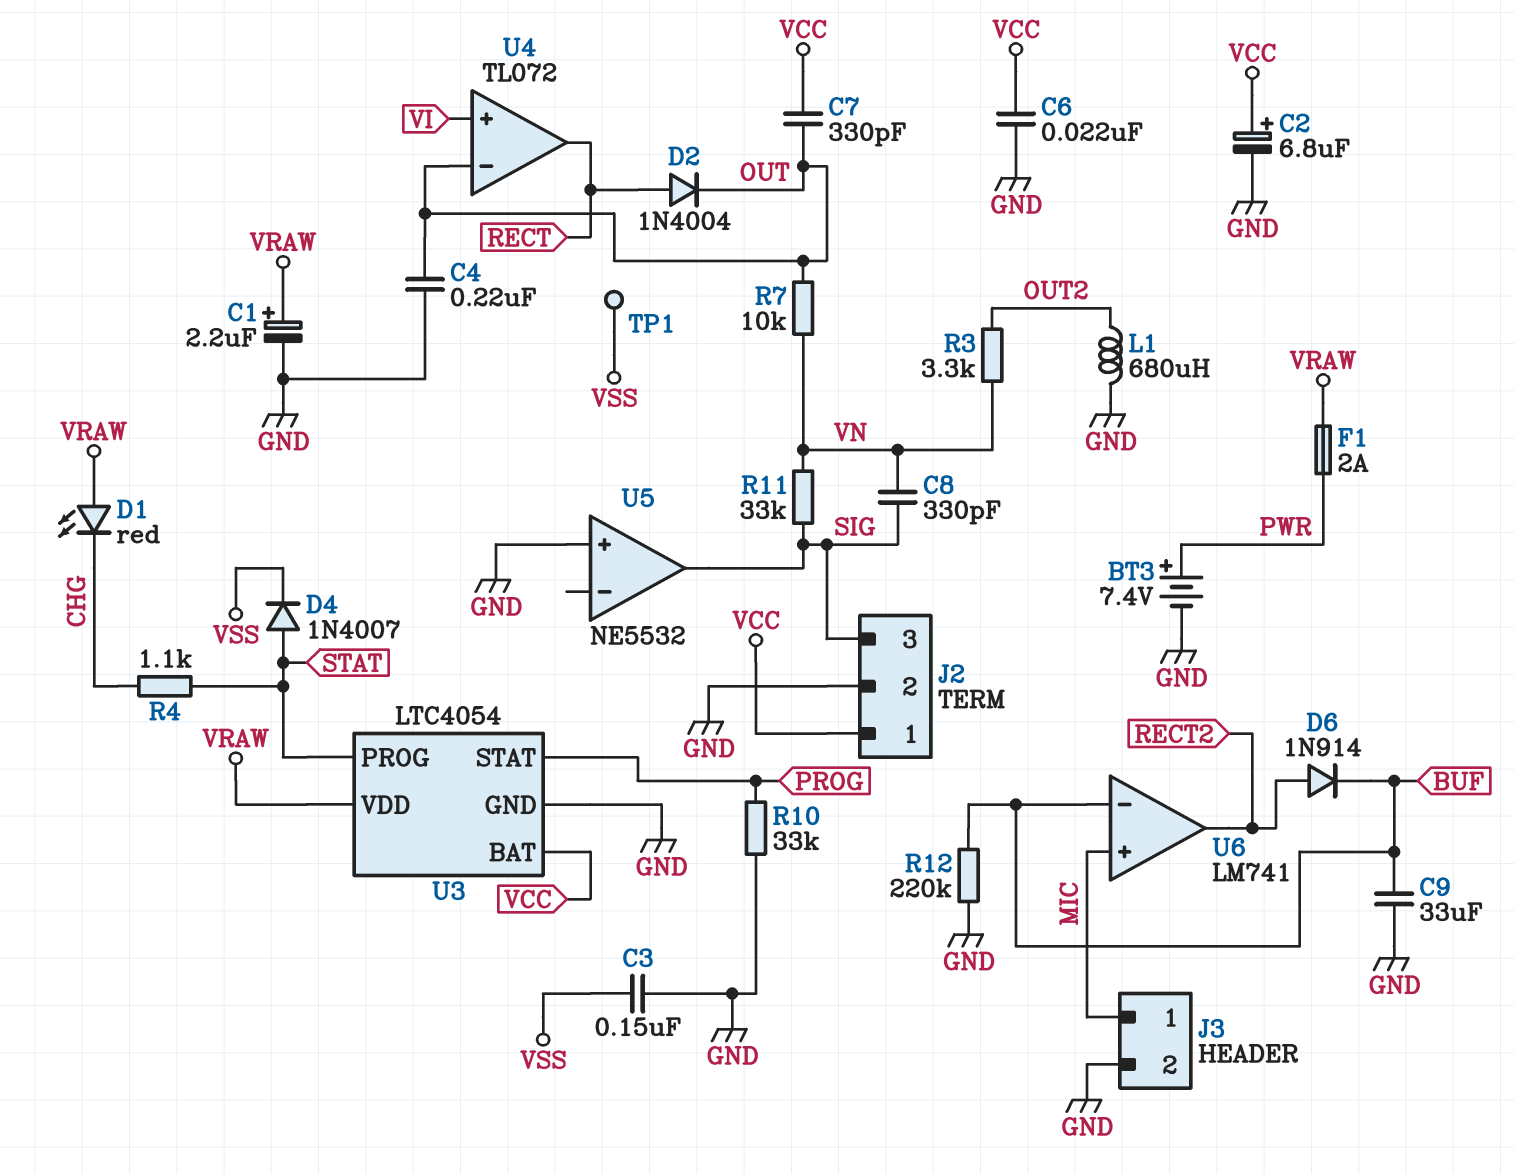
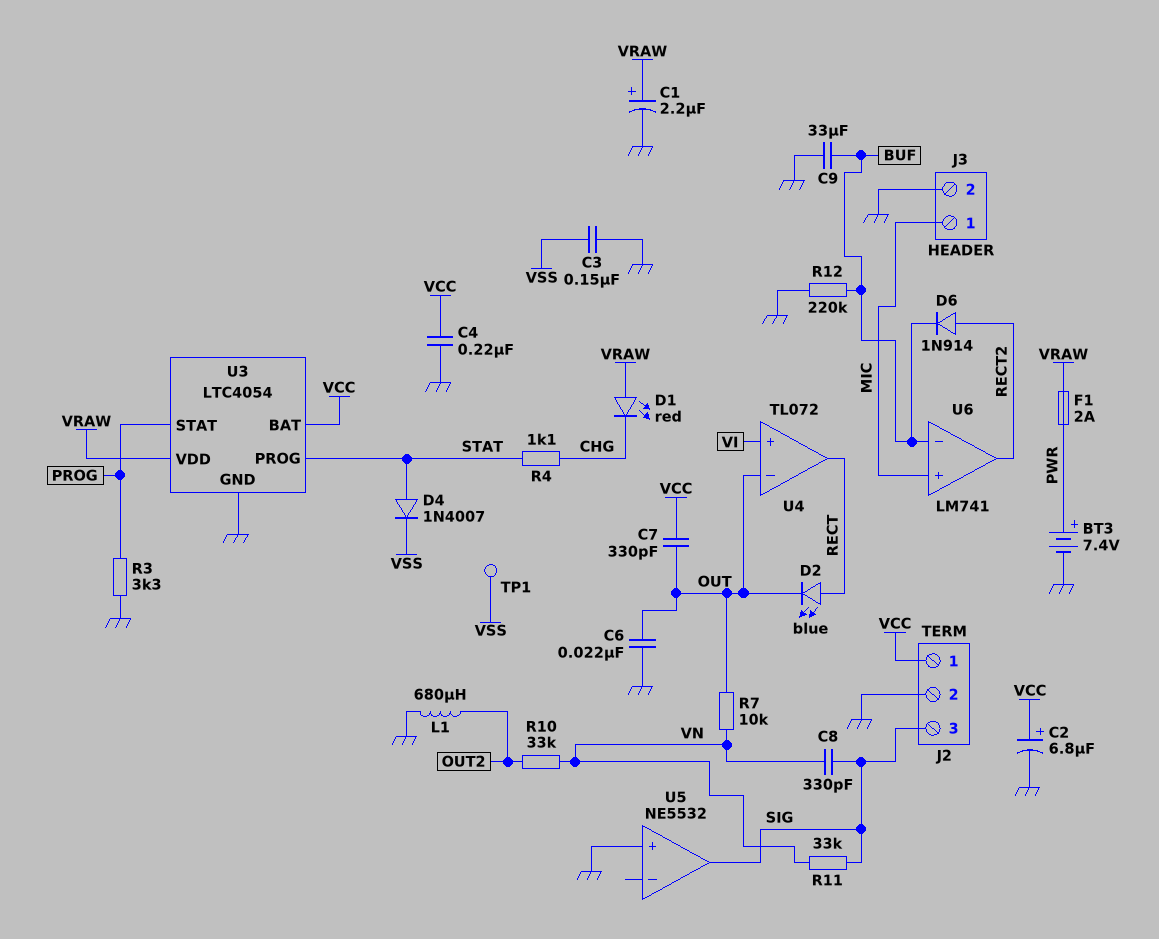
C4: 220nF (GND, OUT) -> 220nF (GND, VCC)
C6: 22nF (GND, VCC) -> 22nF (GND, OUT)
D2: diode 1N4004 (A RECT, K OUT) -> LED blue (A RECT, K OUT)
R3: 3.3k (OUT2, VN) -> 3.3k (GND, PROG)
R10: 33k (GND, PROG) -> 33k (OUT2, VN)

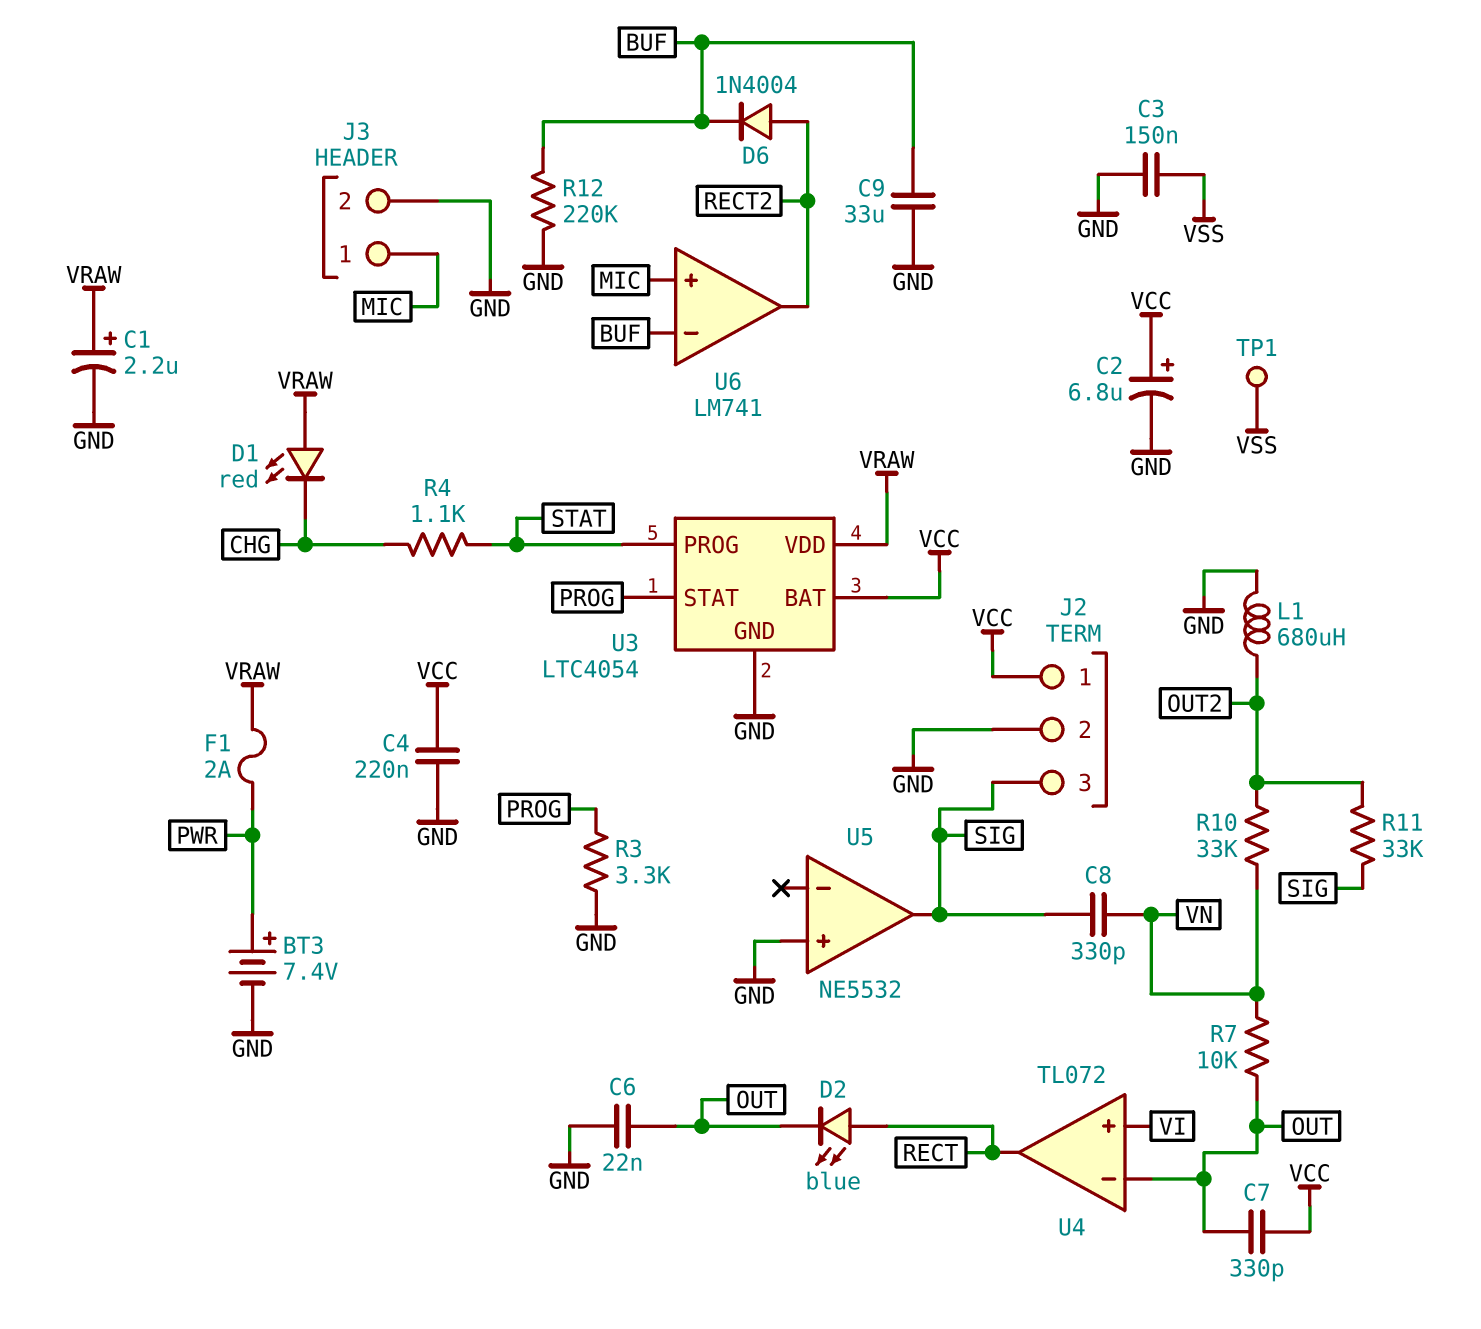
D4: diode 1N4007 (A STAT, K VSS) -> none
D6: diode 1N914 (A RECT2, K BUF) -> diode 1N4004 (A RECT2, K BUF)
R11: 33k (SIG, VN) -> 33k (OUT2, SIG)

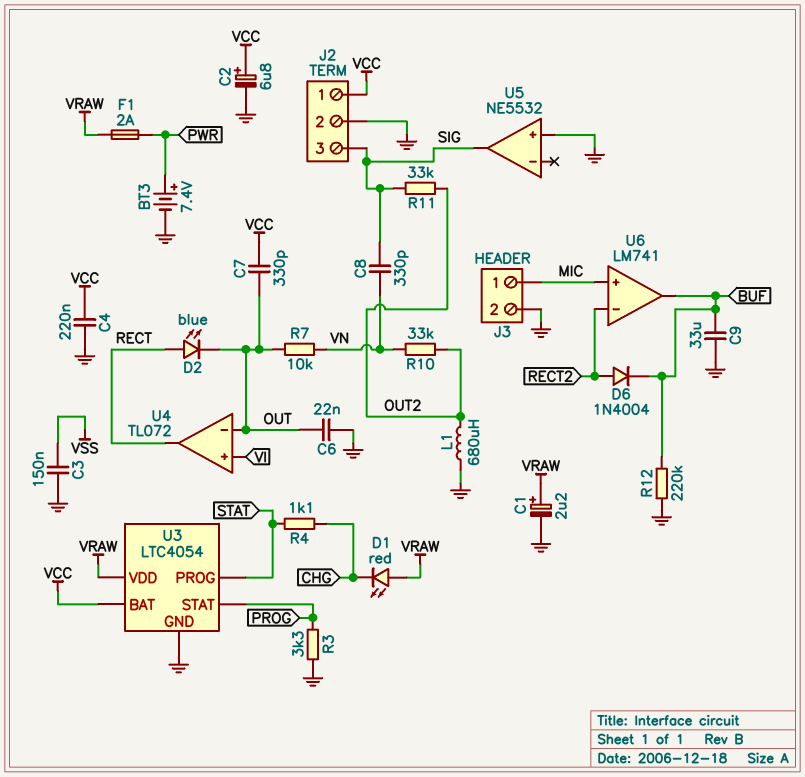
TP1: test point (VSS) -> none
U6 pin in-: BUF -> RECT2
U6 pin out: RECT2 -> BUF

